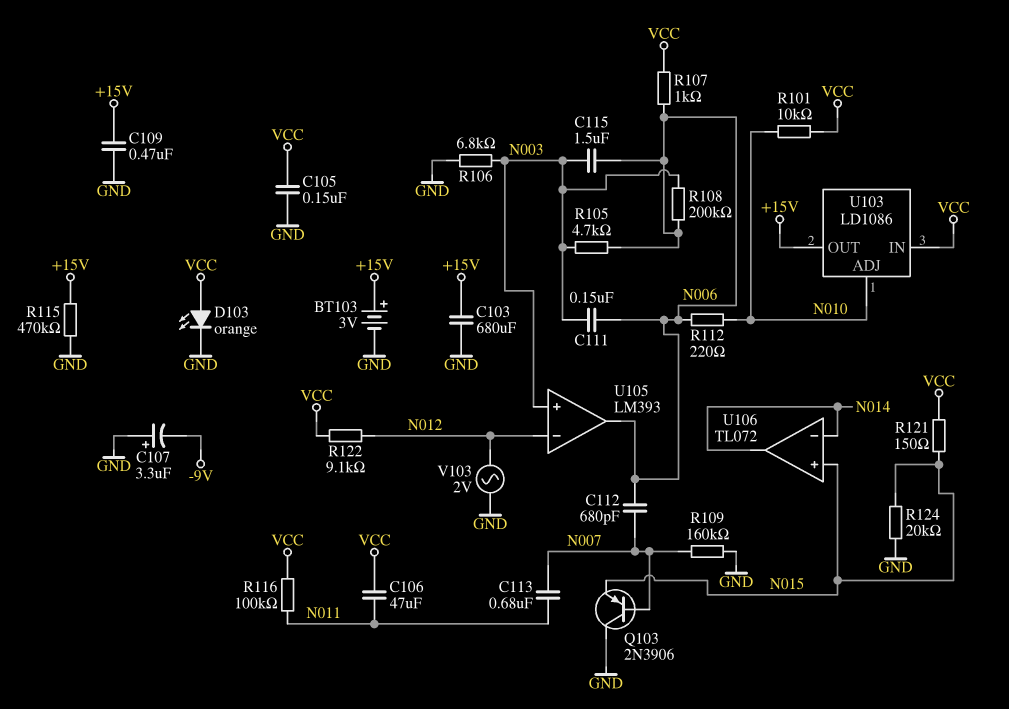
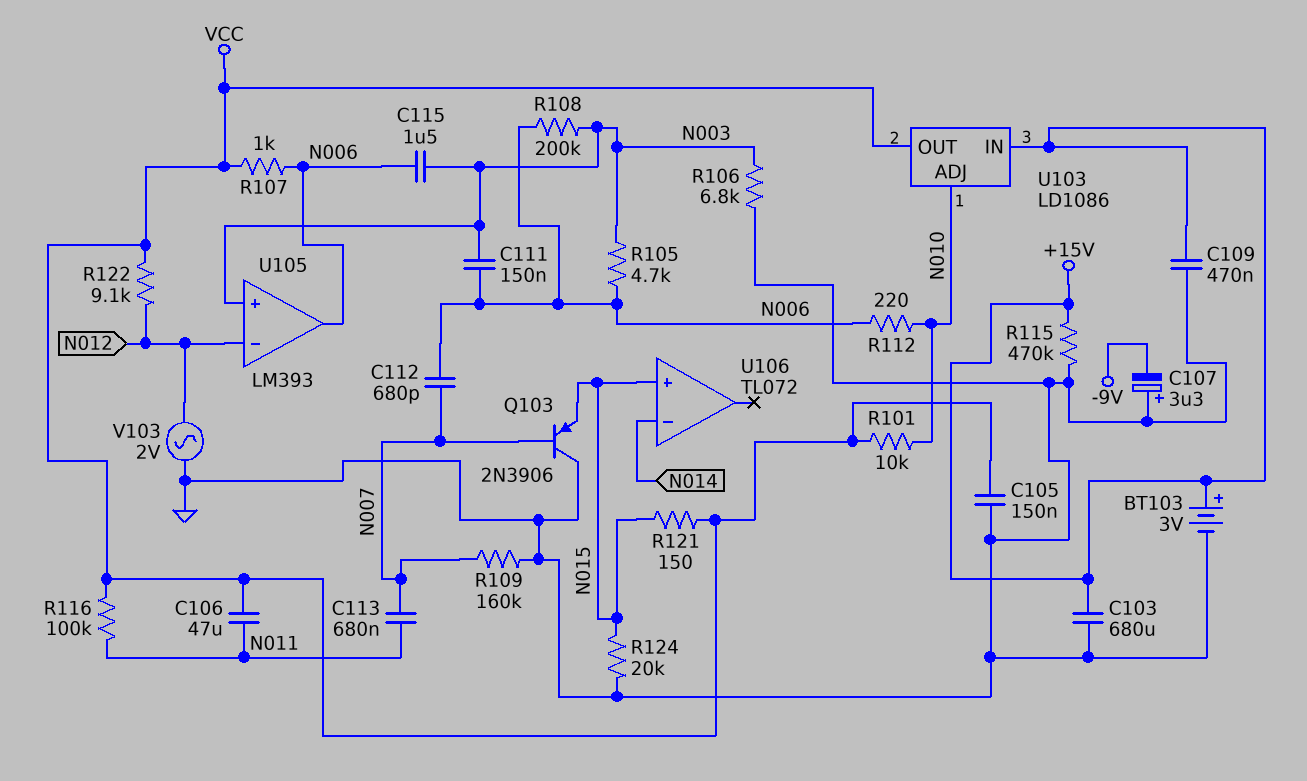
D103: LED orange (A VCC, K GND) -> none
U103 pin IN: VCC -> +15V
U103 pin OUT: +15V -> VCC
U106 pin out: N014 -> none

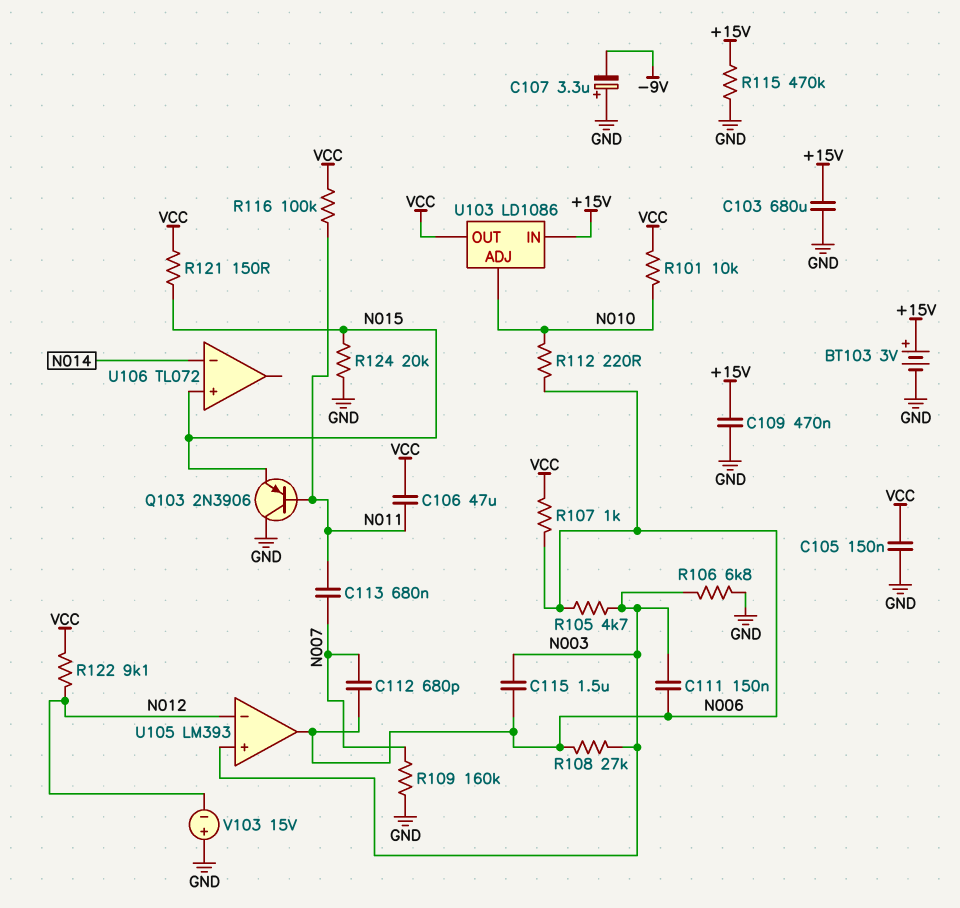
Q103: PNP 2N3906 (B N007, C GND, E N015) -> PNP 2N3906 (B N011, C GND, E N015)
R108: 200k (N003, N006) -> 27k (N003, N006)
V103: AC 2V (GND, N012) -> 15V (plus GND, minus N012)

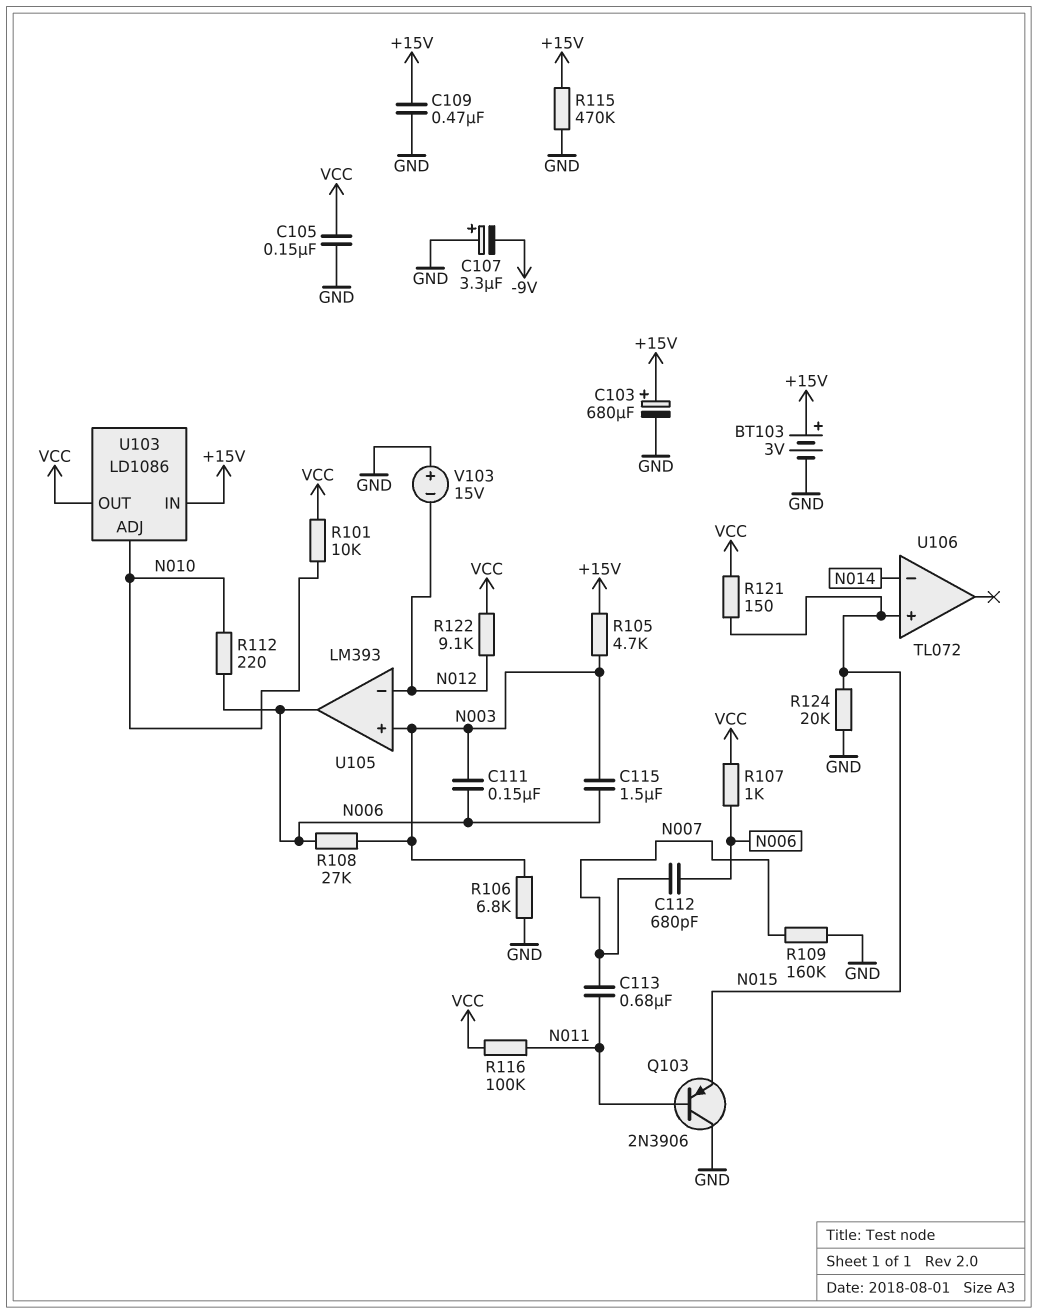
C103: 680uF (+15V, GND) -> 680uF (plus +15V, minus GND)
C106: 47uF (N011, VCC) -> none
R105: 4.7k (N003, N006) -> 4.7k (+15V, N003)

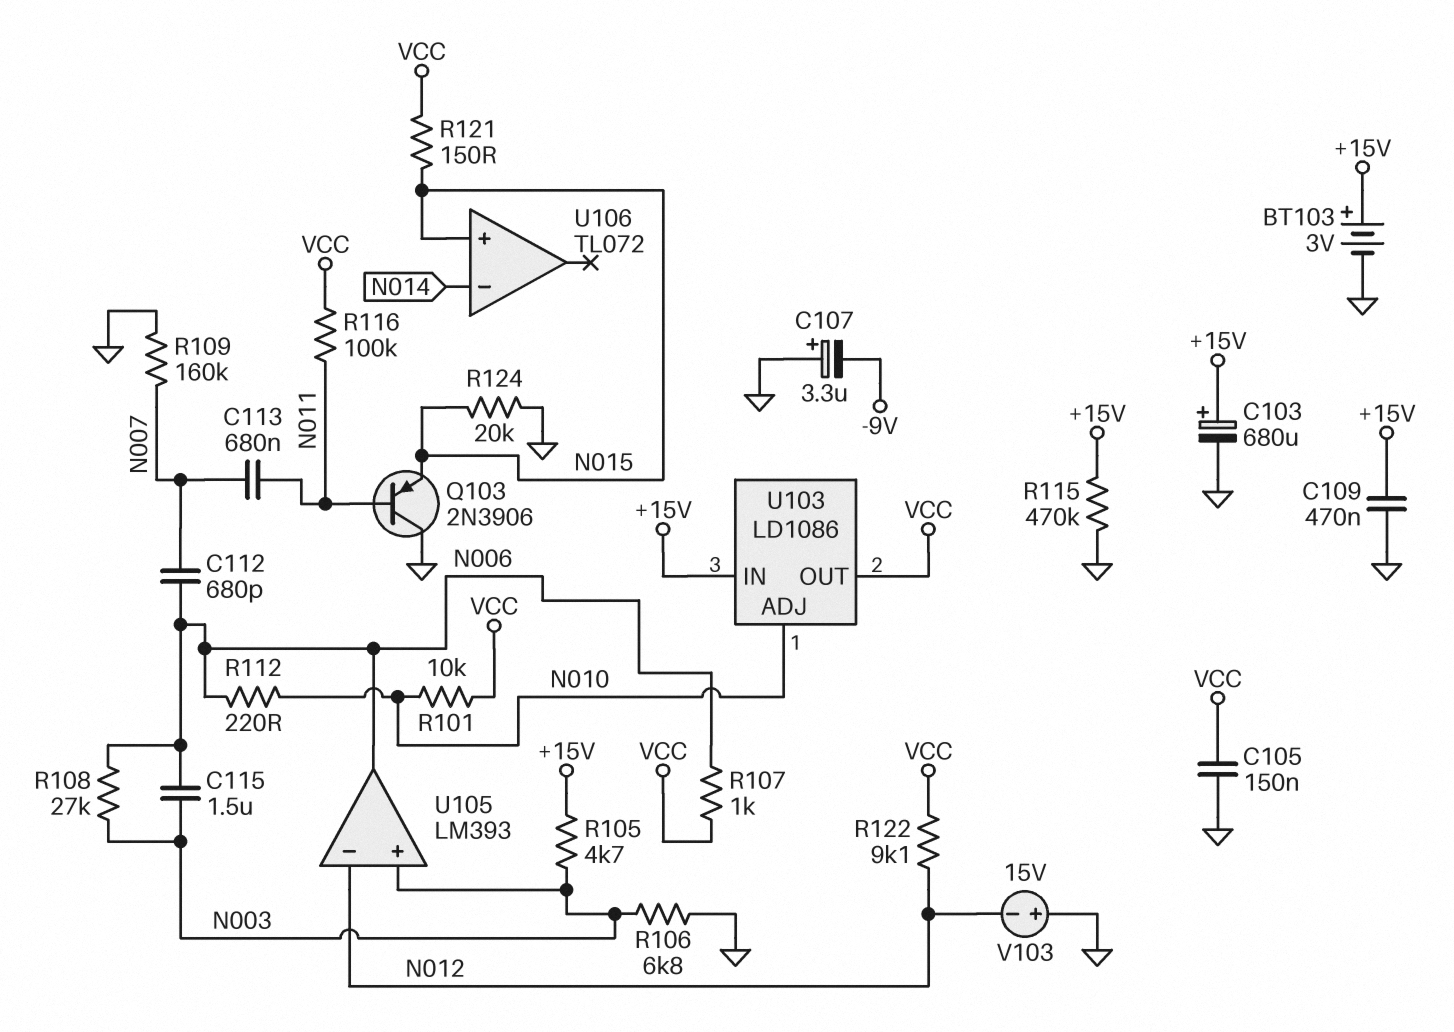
C111: 150nF (N003, N006) -> none

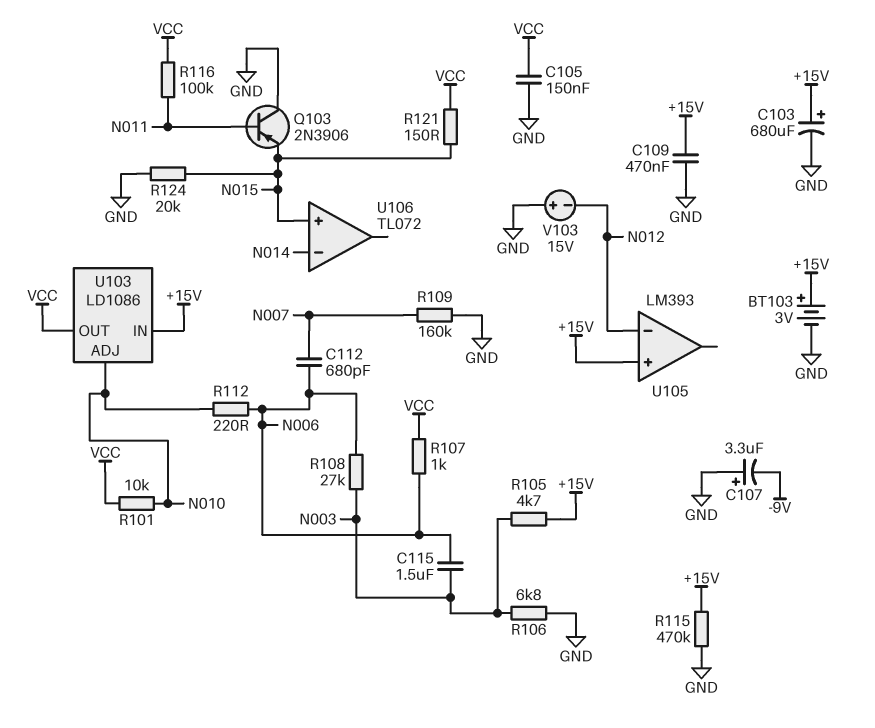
C113: 680nF (N007, N011) -> none
R122: 9.1k (N012, VCC) -> none
U105 pin in+: N003 -> +15V
U105 pin out: N006 -> none

